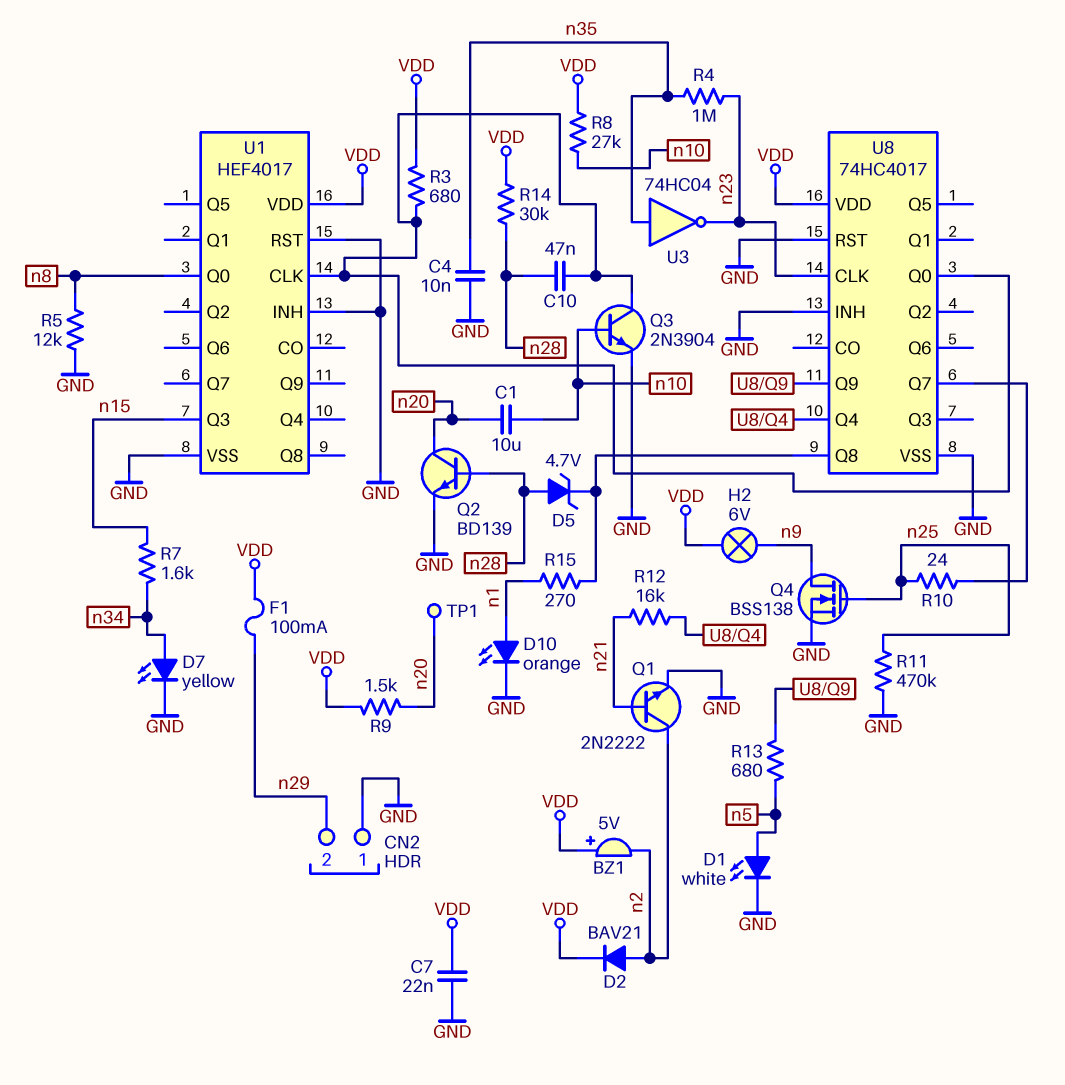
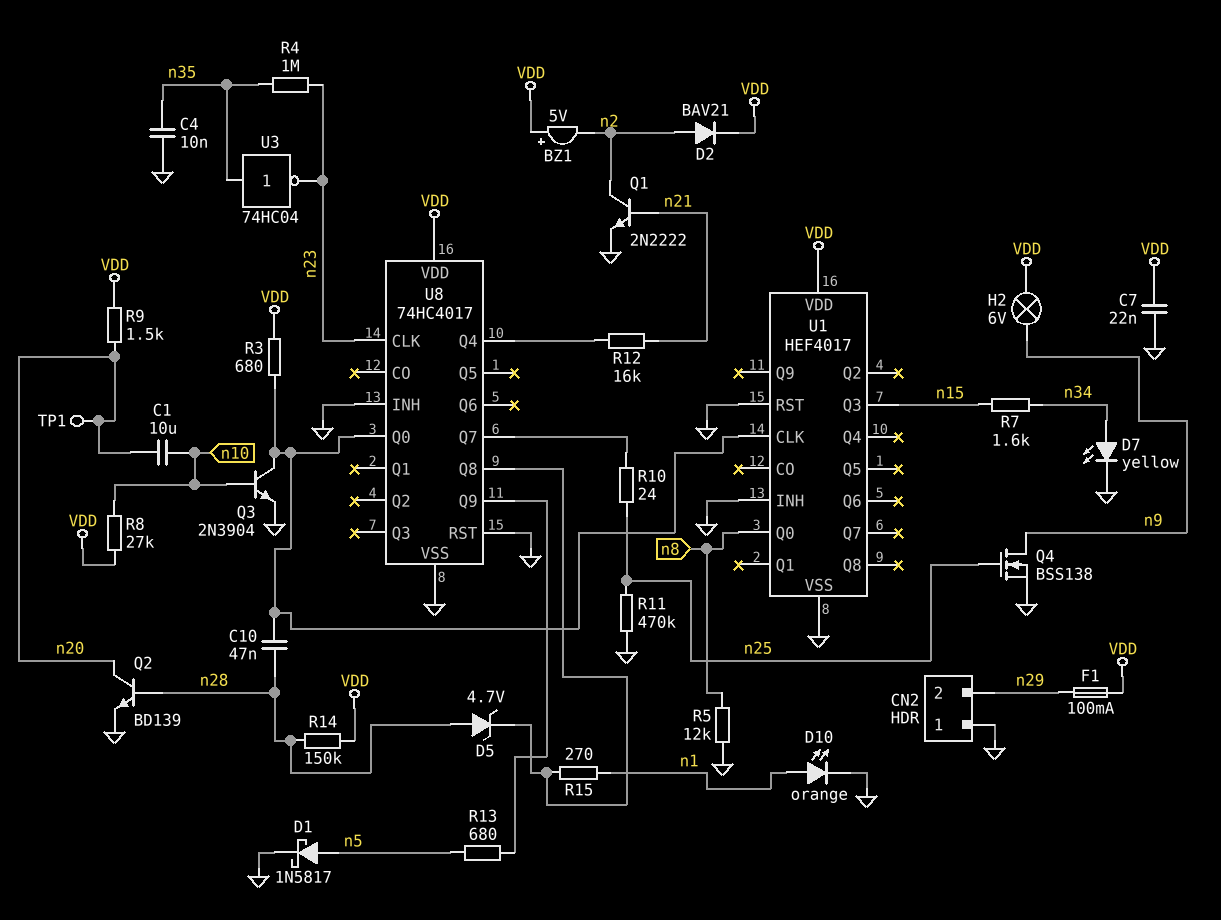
D1: LED white (A n5, K GND) -> schottky 1N5817 (A n5, K GND)
R14: 30k (VDD, n28) -> 150k (VDD, n28)

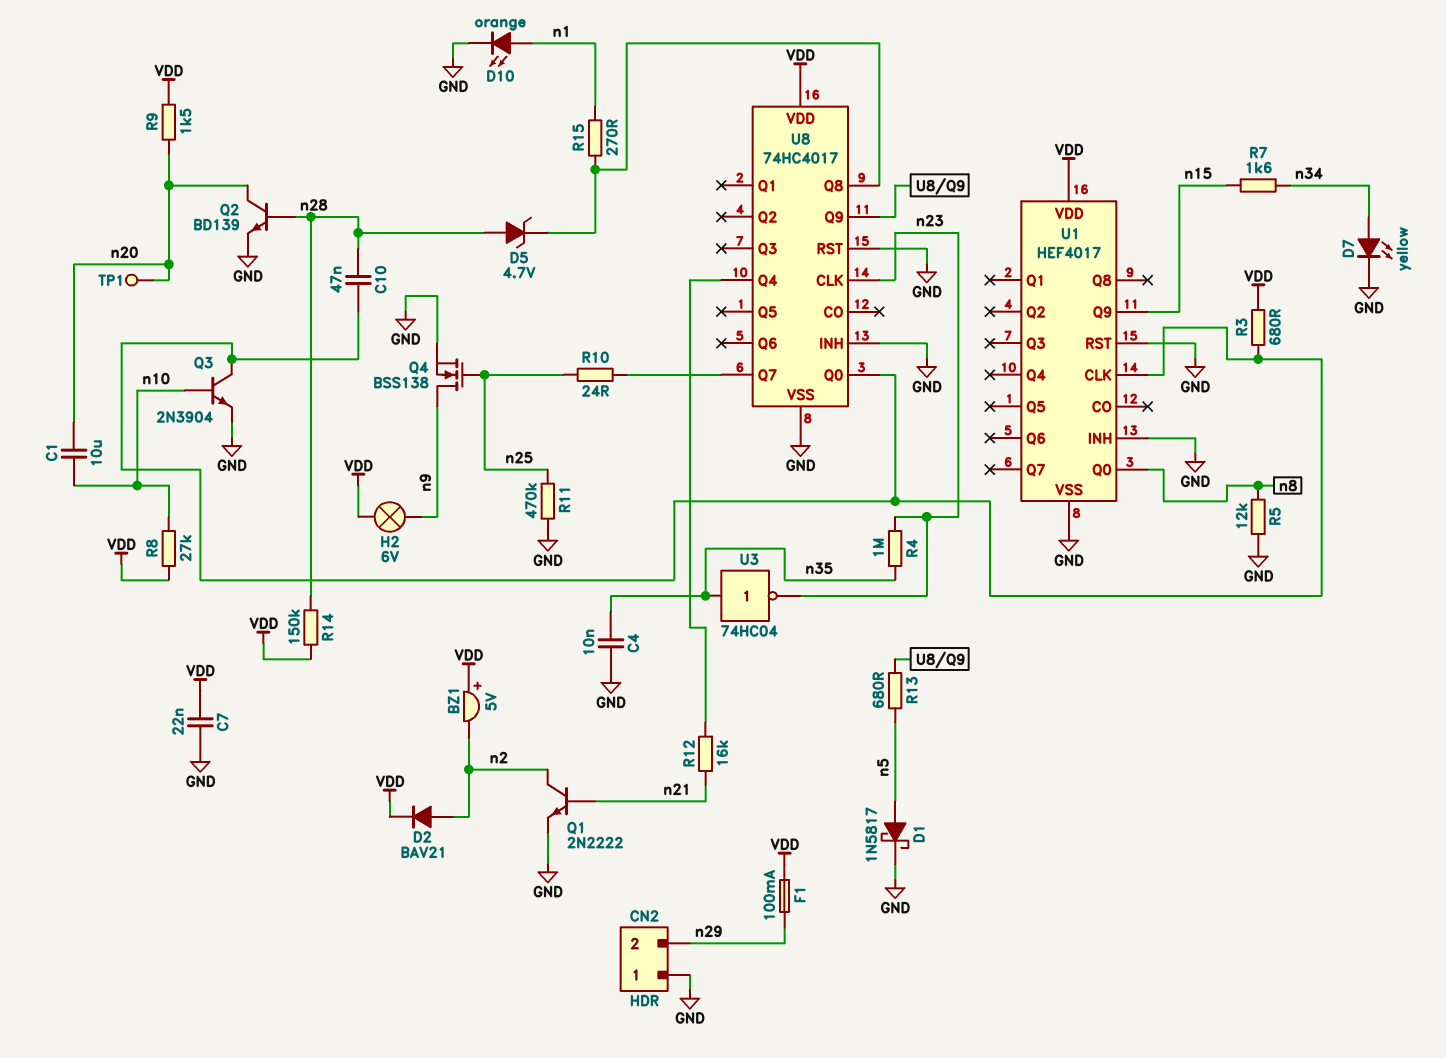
U1 pin Q3: n15 -> none
U1 pin Q9: none -> n15

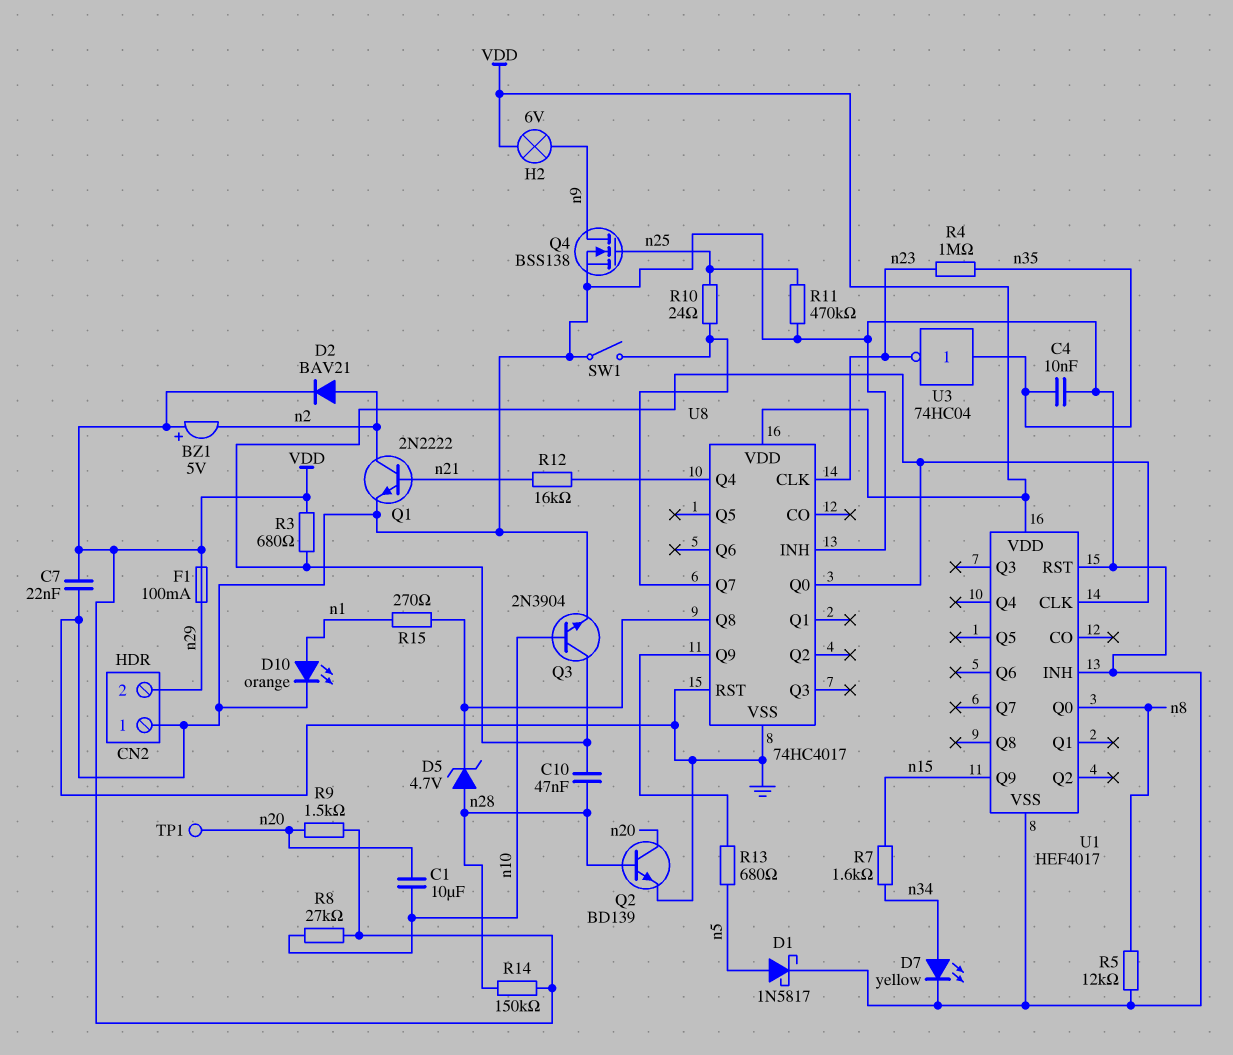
SW1: none -> switch (GND, U8/Q7)

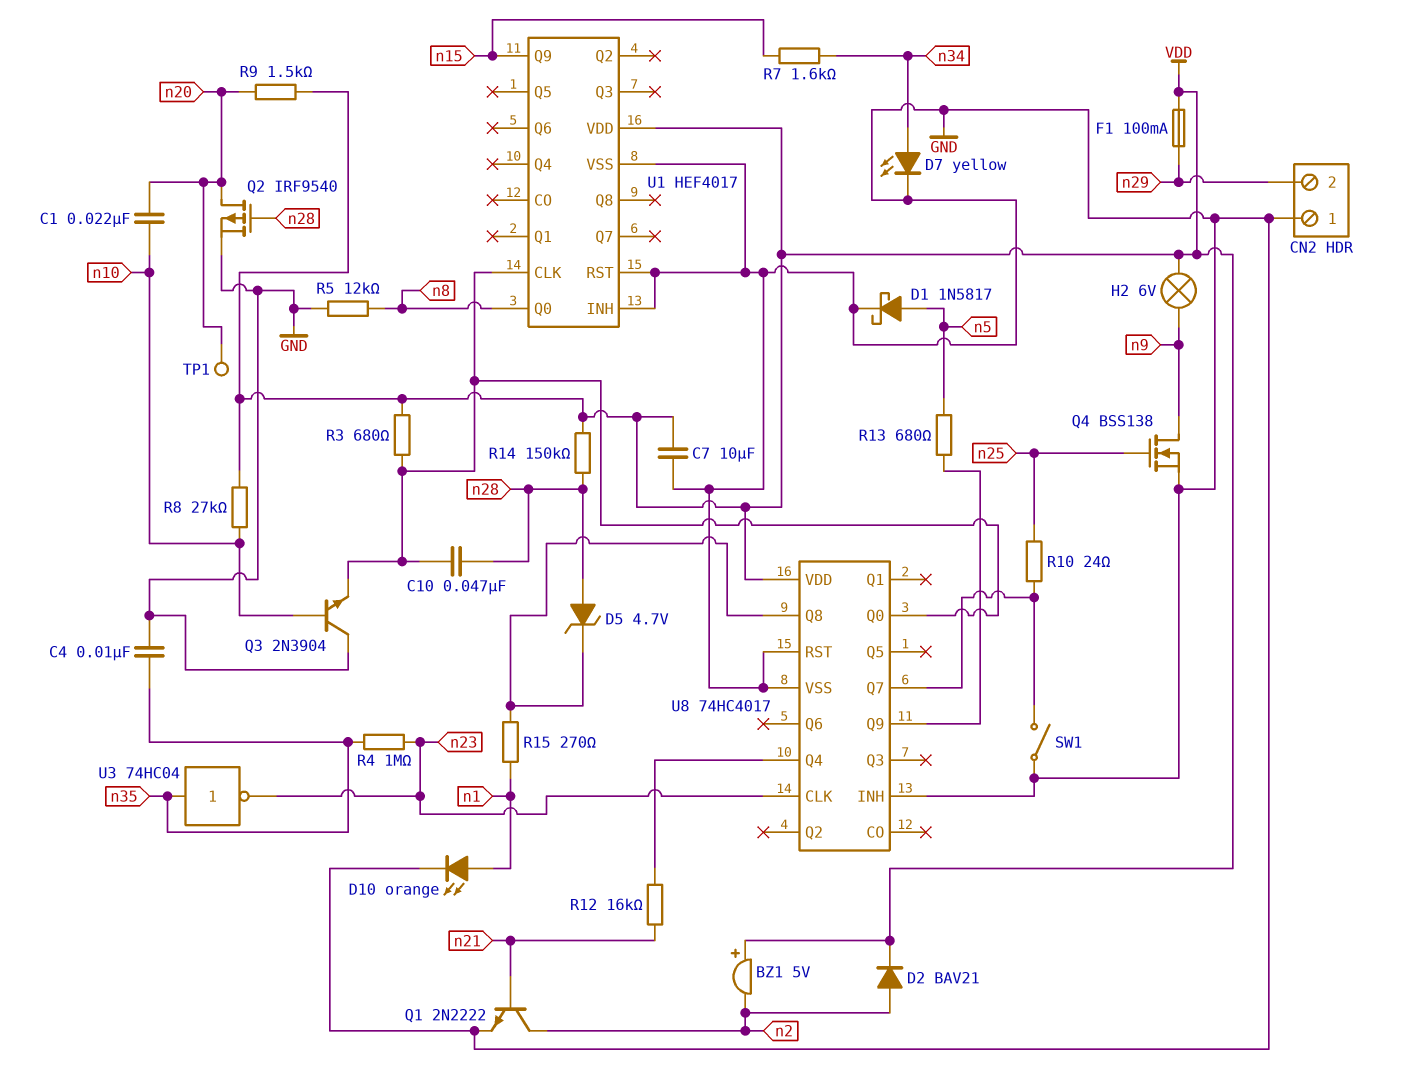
C1: 10uF (n10, n20) -> 22nF (n10, n20)
C7: 22nF (GND, VDD) -> 10uF (GND, VDD)
Q2: NPN BD139 (B n28, C n20, E GND) -> PMOS IRF9540 (G n28, D n20, S GND)
Q3: NPN 2N3904 (B n10, C U1/CLK, E GND) -> NPN 2N3904 (B n10, C GND, E U1/CLK)
R11: 470k (GND, n25) -> none

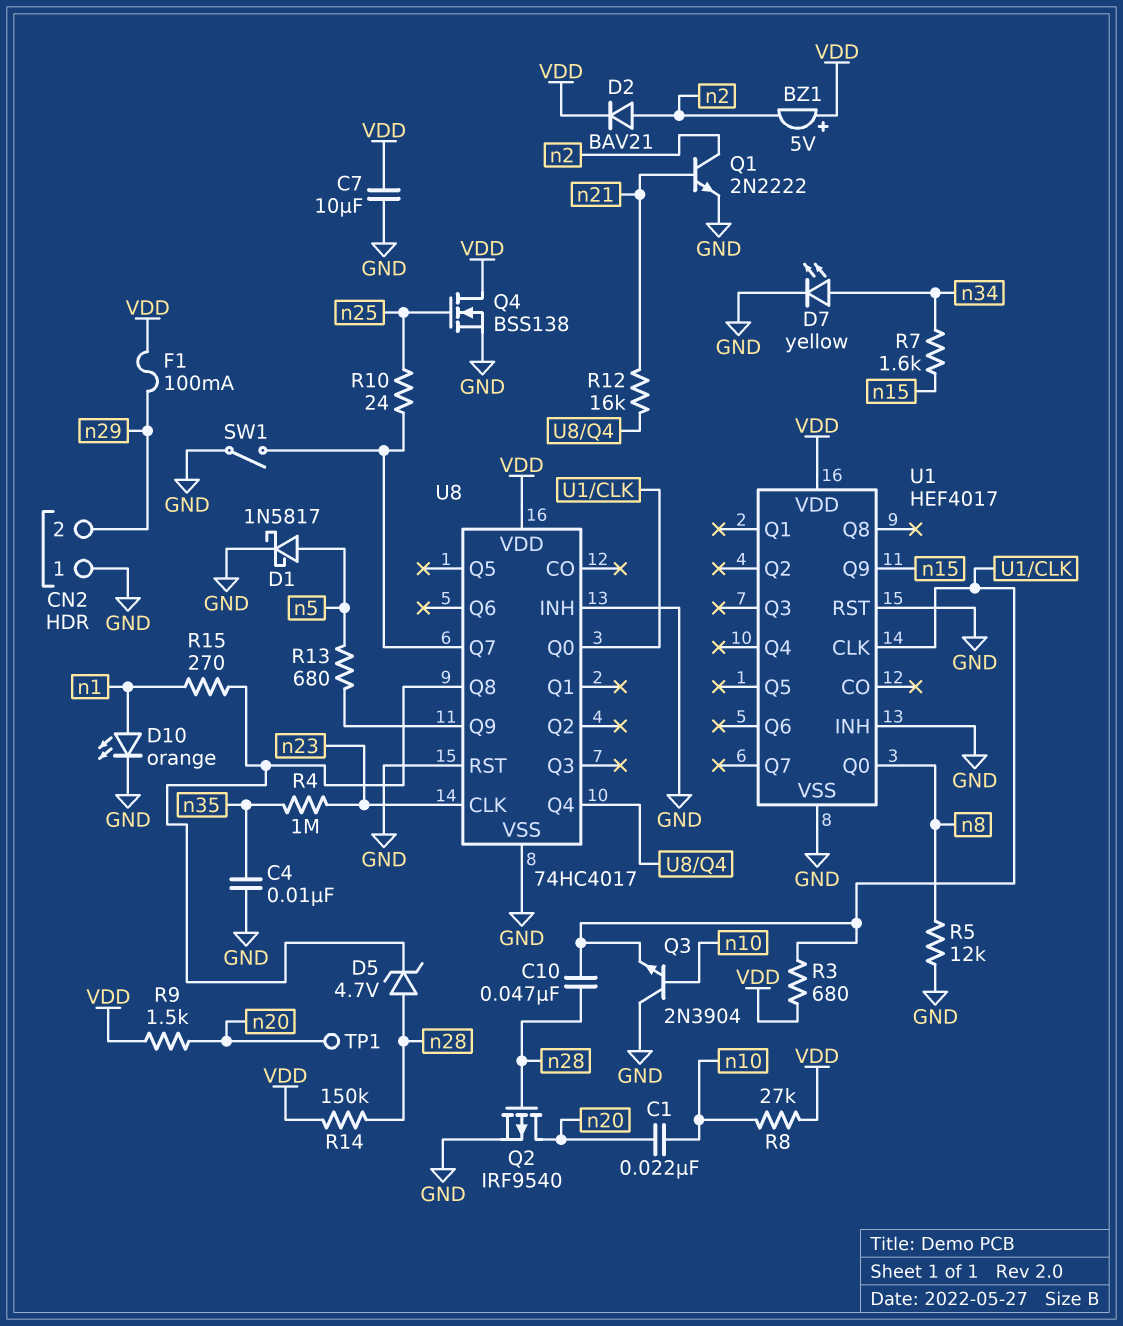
H2: lamp 6V (VDD, n9) -> none
Q4: NMOS BSS138 (G n25, D n9, S GND) -> NMOS BSS138 (G n25, D VDD, S GND)
U3: NOT 74HC04 (in n35, out n23) -> none

